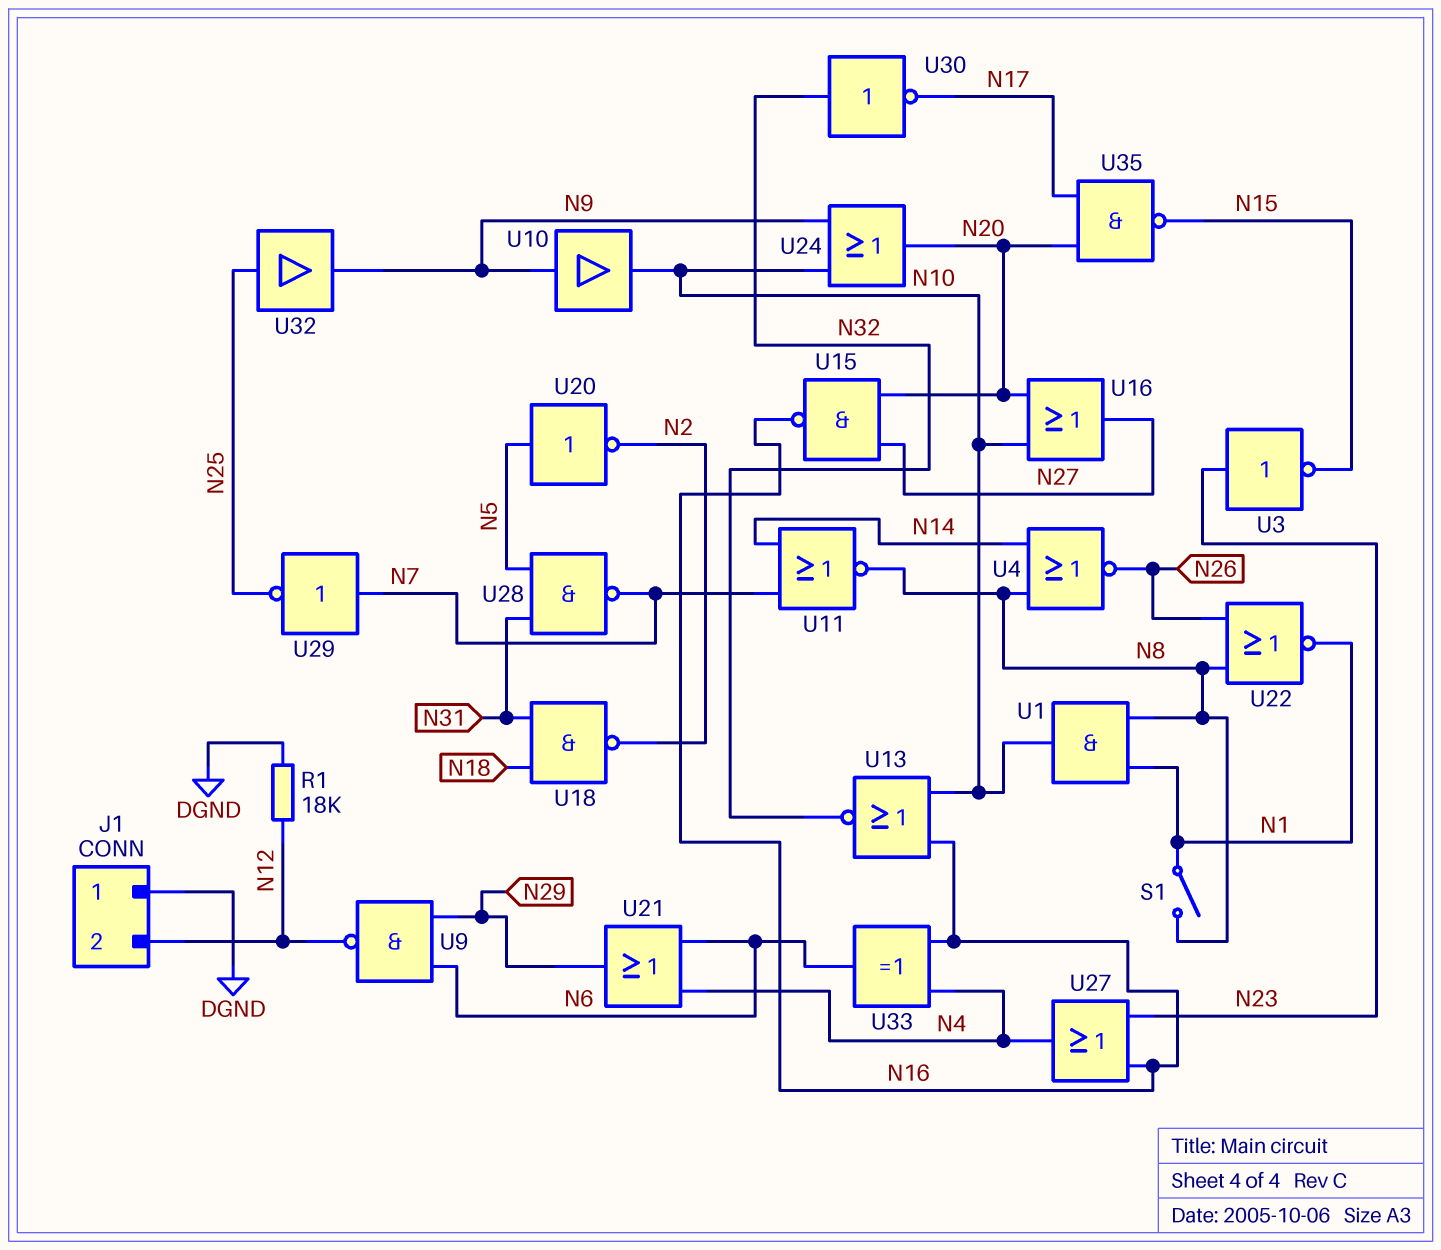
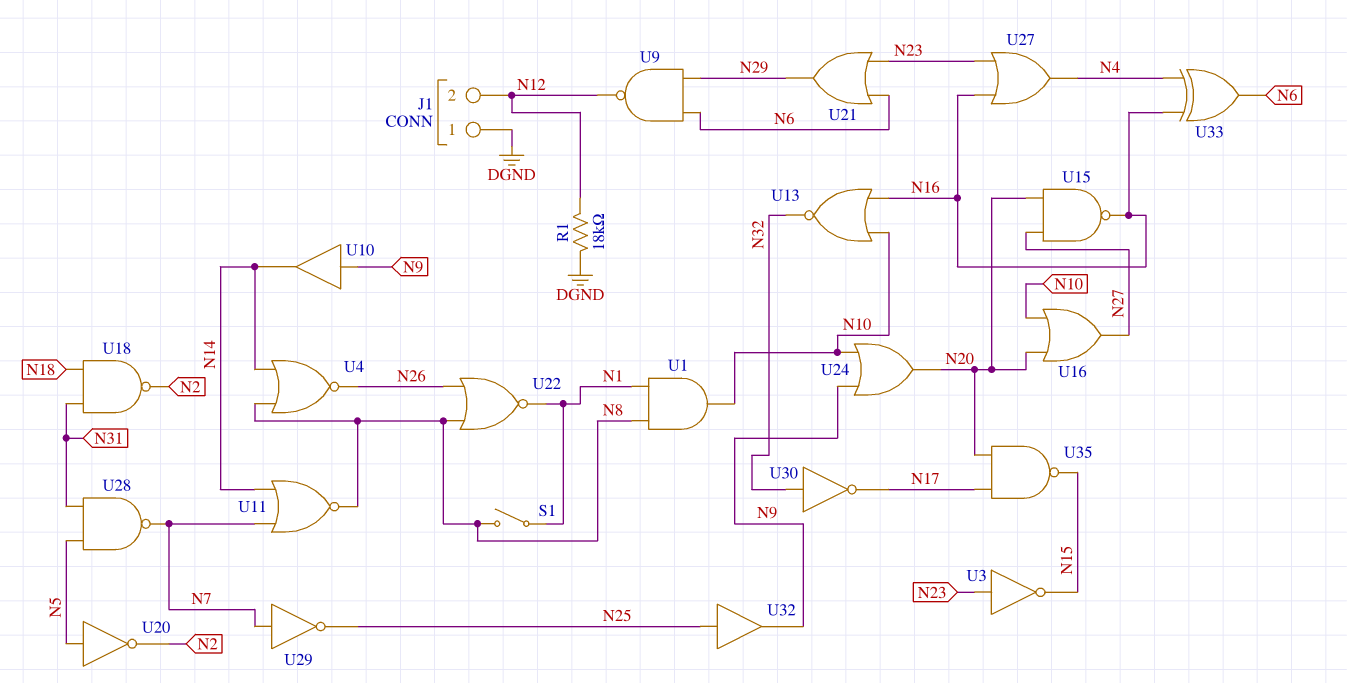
U10: buffer (in N9, out N10) -> buffer (in N9, out N14)
U21: OR (in N4, in N6, out N29) -> OR (in N6, in N23, out N29)

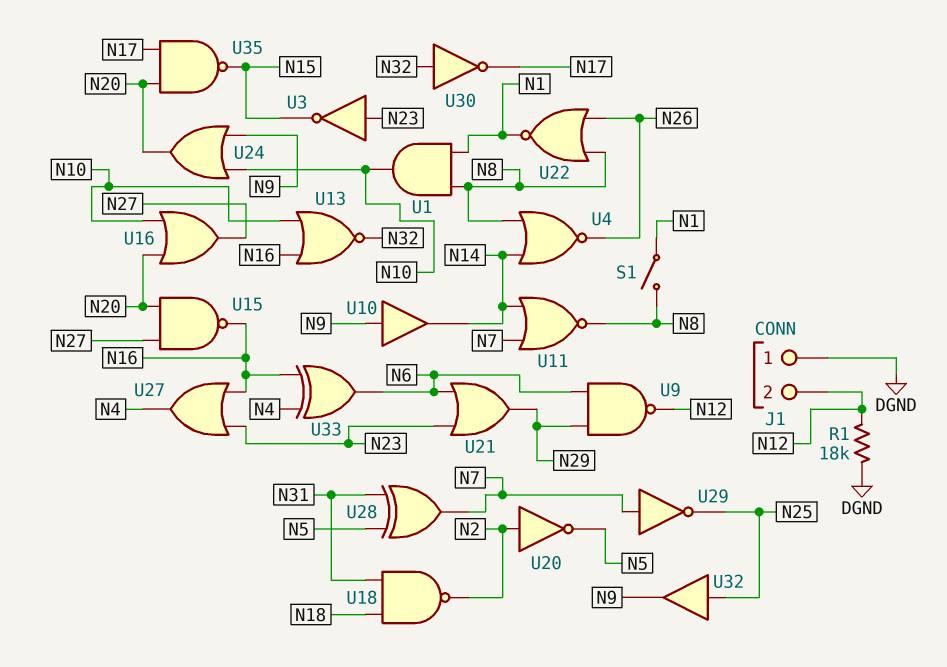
U20: NOT (in N5, out N2) -> NOT (in N2, out N5)
U28: NAND (in N5, in N31, out N7) -> XOR (in N5, in N31, out N7)

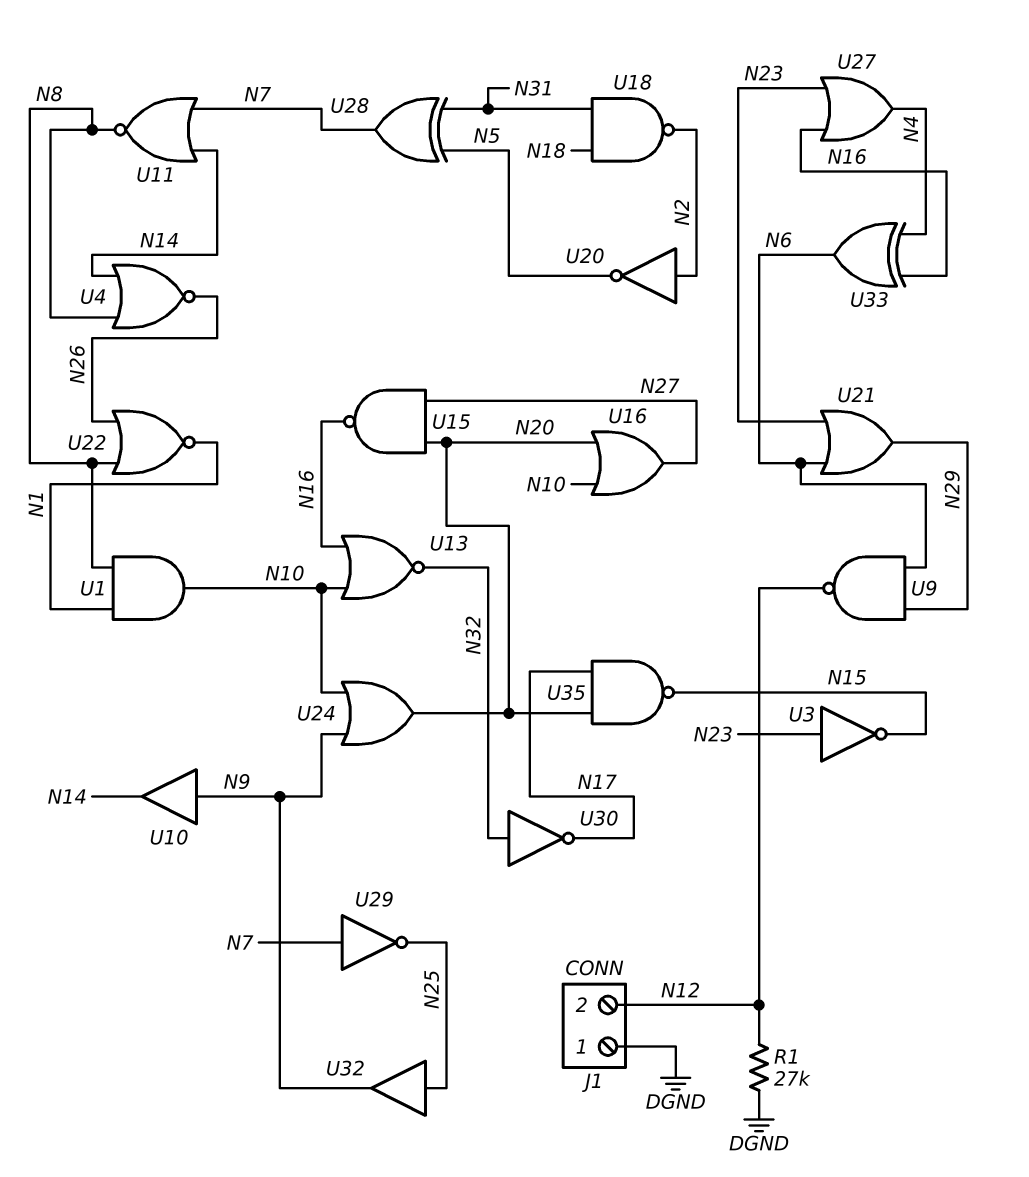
R1: 18k (DGND, N12) -> 27k (DGND, N12)
S1: switch (N1, N8) -> none

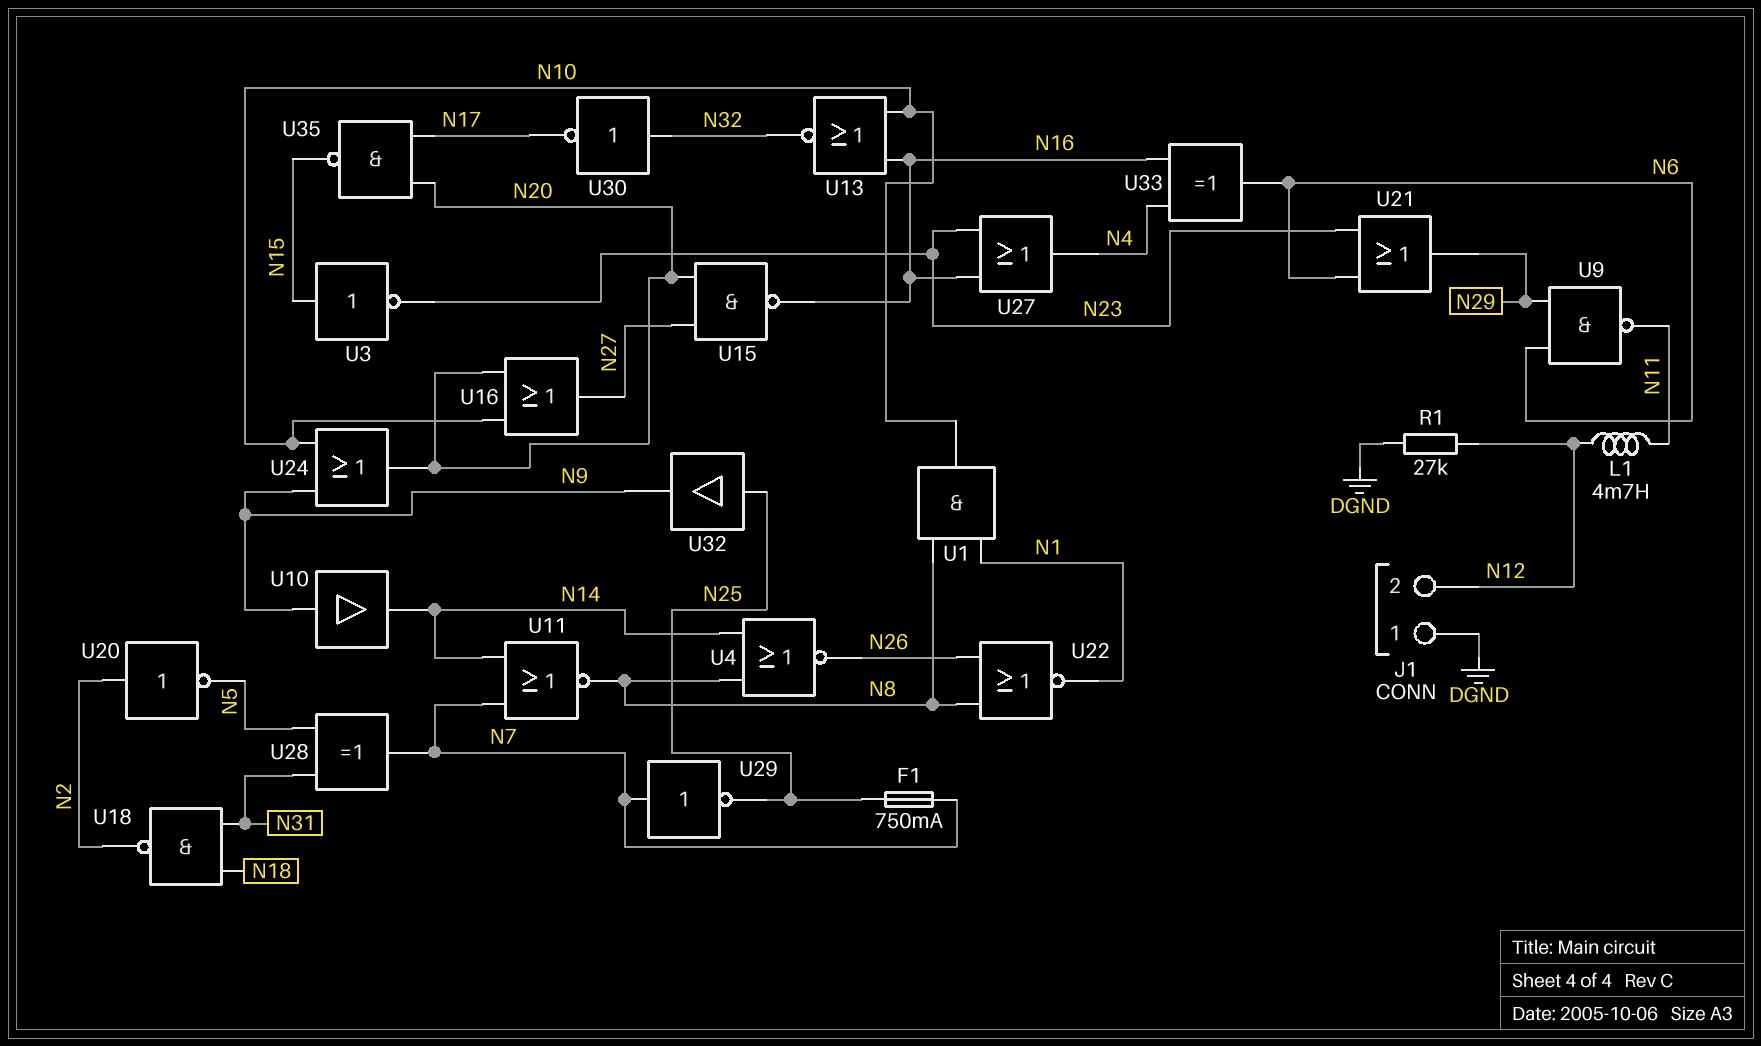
F1: none -> 750mA (N7, N25)
L1: none -> 4.7mH (N11, N12)
U3: NOT (in N23, out N15) -> NOT (in N15, out N23)
U9: NAND (in N6, in N29, out N12) -> NAND (in N6, in N29, out N11)

